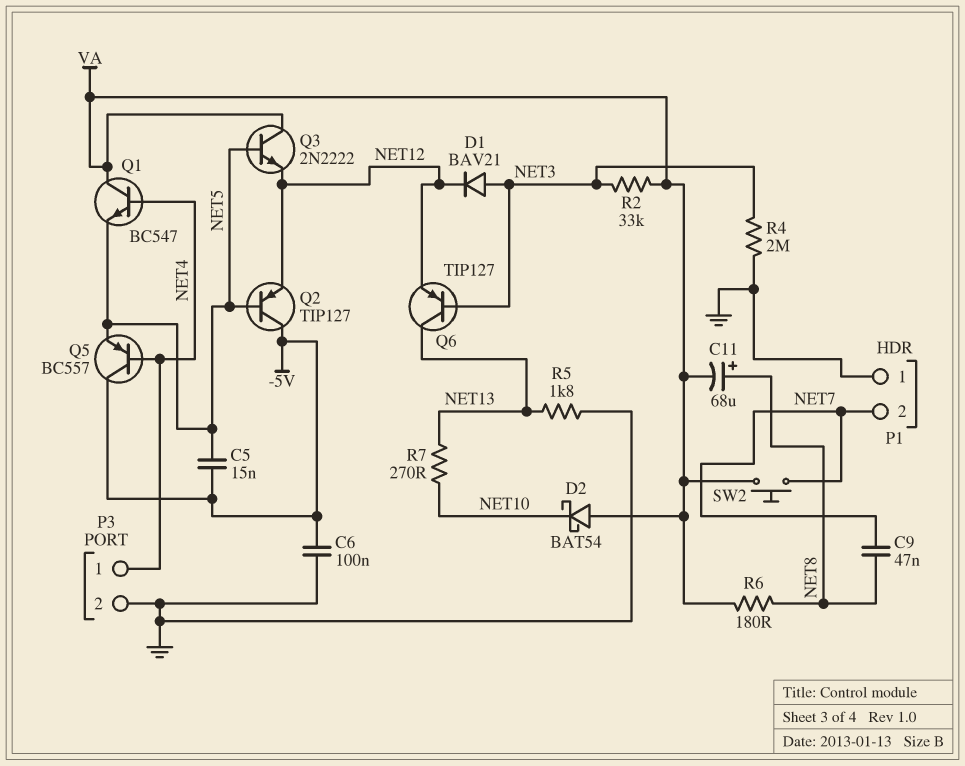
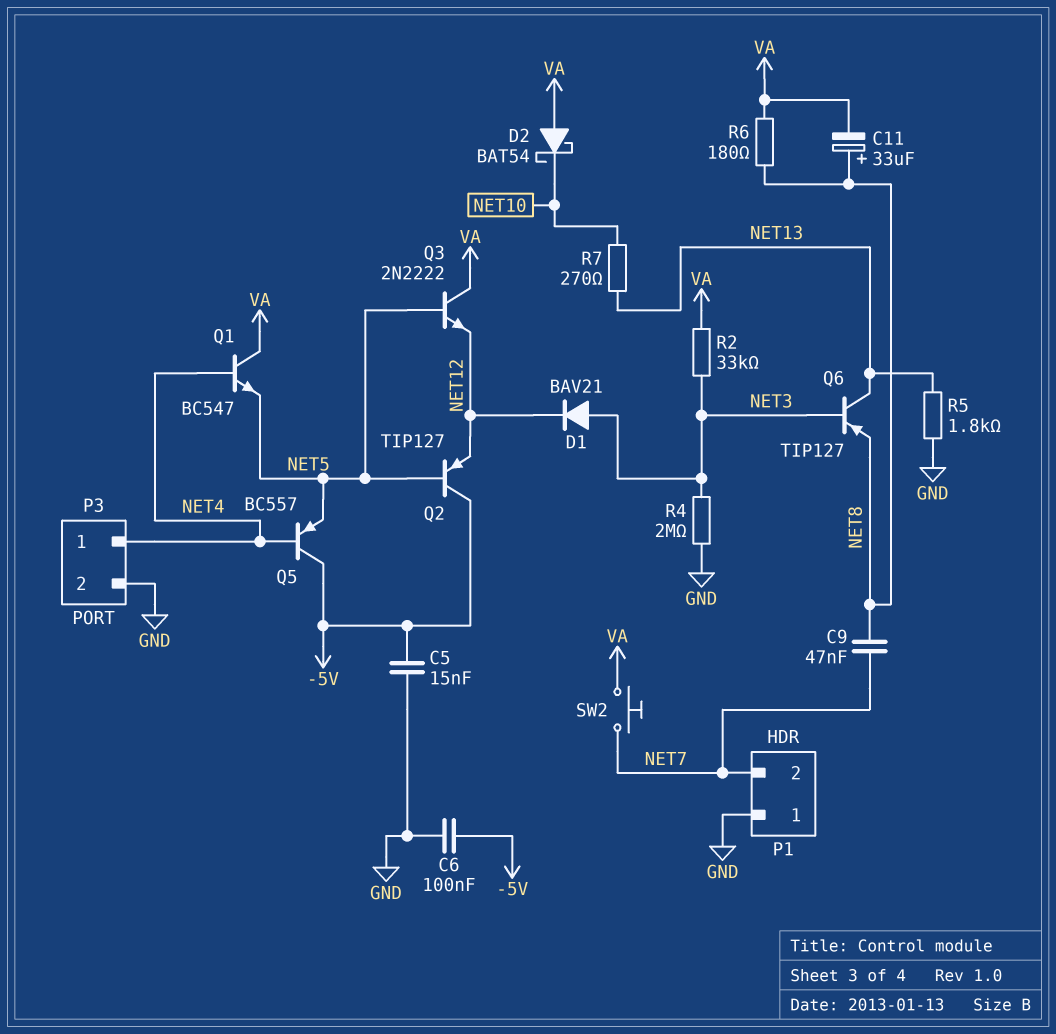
C5: 15nF (-5V, NET5) -> 15nF (-5V, GND)
C11: 68uF (plus NET8, minus VA) -> 33uF (plus NET8, minus VA)
Q6: PNP TIP127 (B NET3, C NET13, E NET12) -> PNP TIP127 (B NET3, C NET13, E NET8)

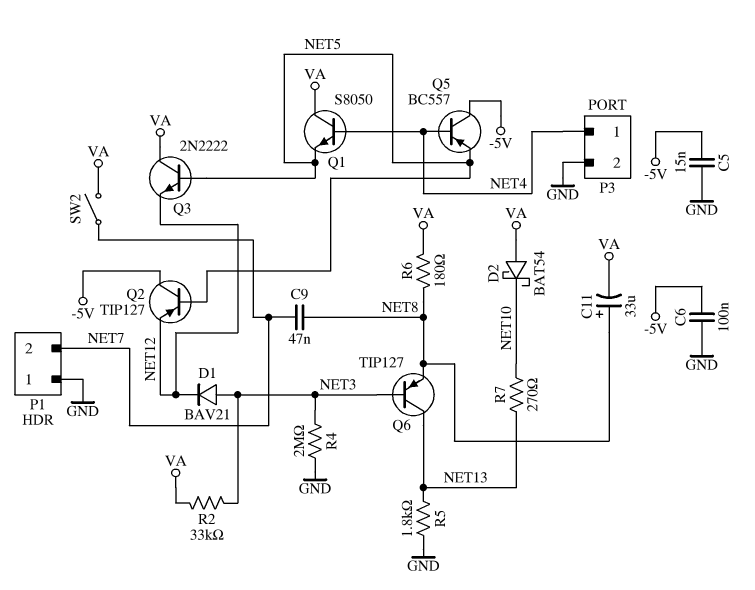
Q1: NPN BC547 (B NET4, C VA, E NET5) -> NPN S8050 (B NET4, C VA, E NET5)
SW2: button (NET7, VA) -> switch (NET7, VA)

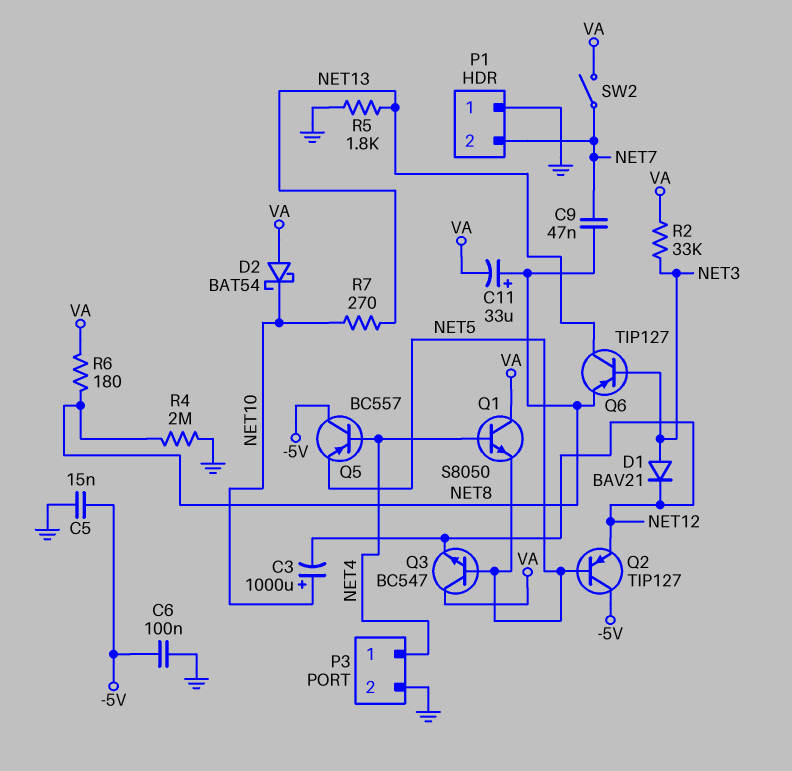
C3: none -> 1000uF (plus NET10, minus NET12)
Q3: NPN 2N2222 (B NET5, C VA, E NET12) -> NPN BC547 (B NET5, C VA, E NET12)
R4: 2M (GND, NET3) -> 2M (GND, NET8)

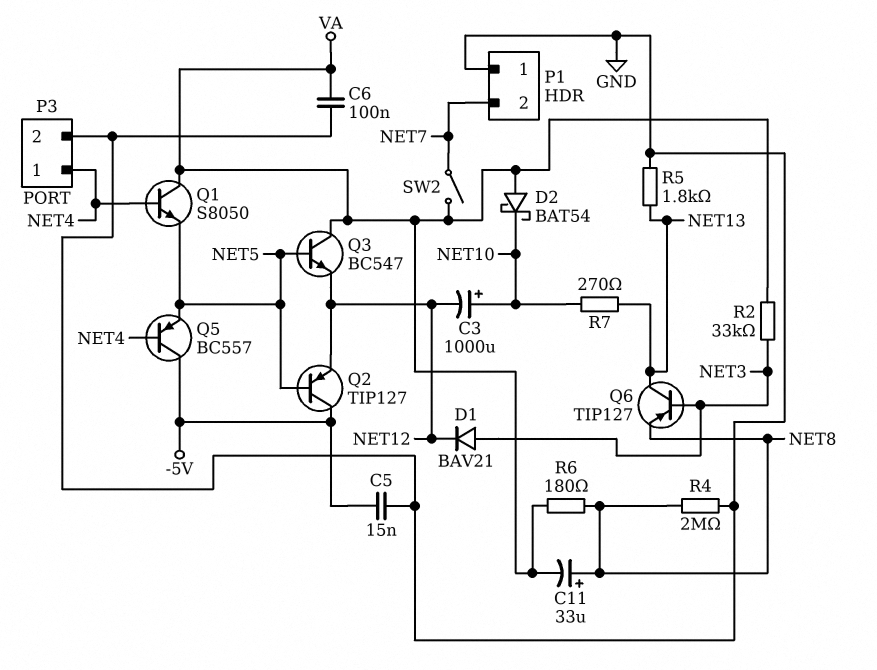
C6: 100nF (-5V, GND) -> 100nF (GND, VA)
C9: 47nF (NET7, NET8) -> none

